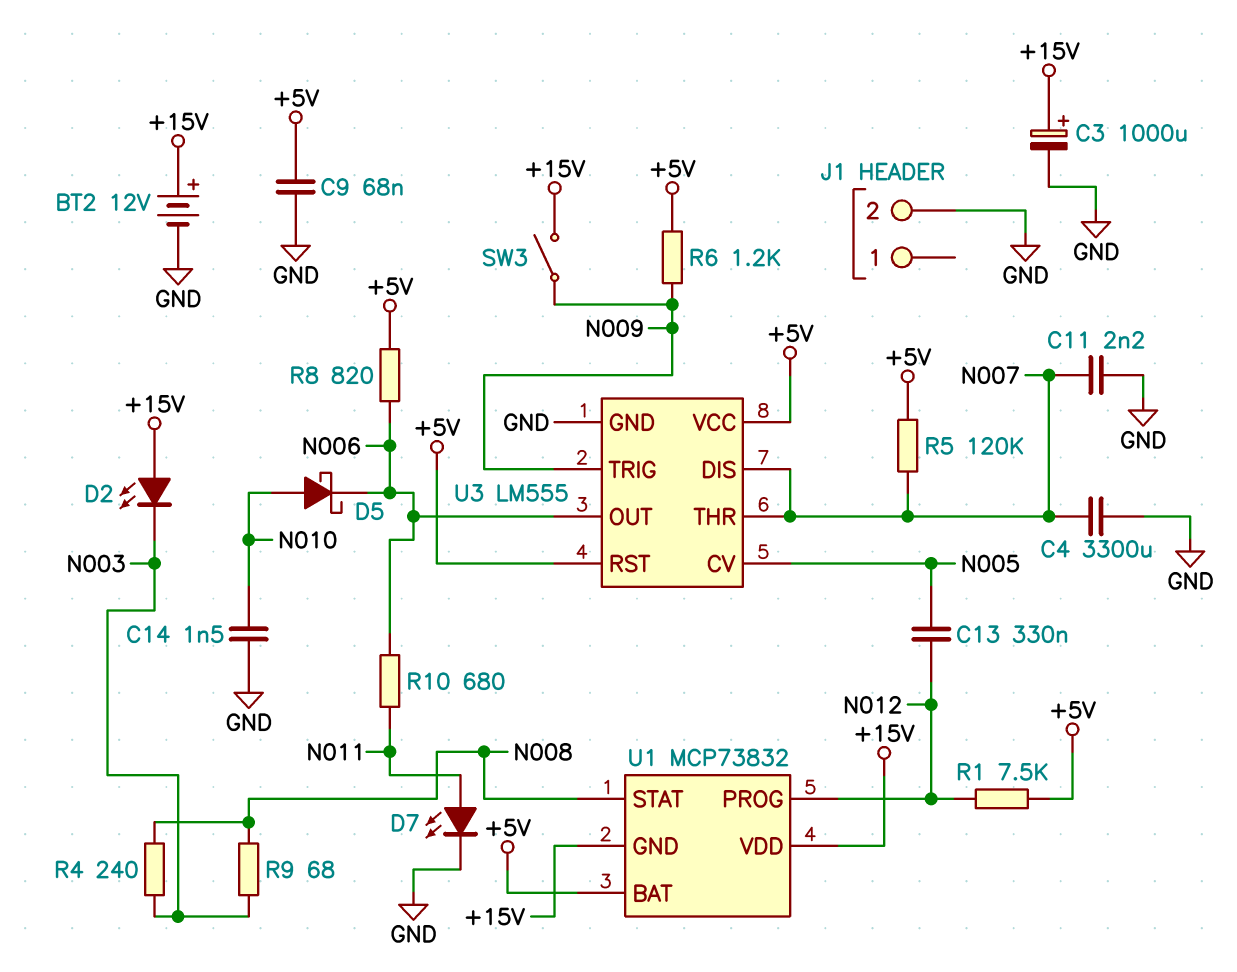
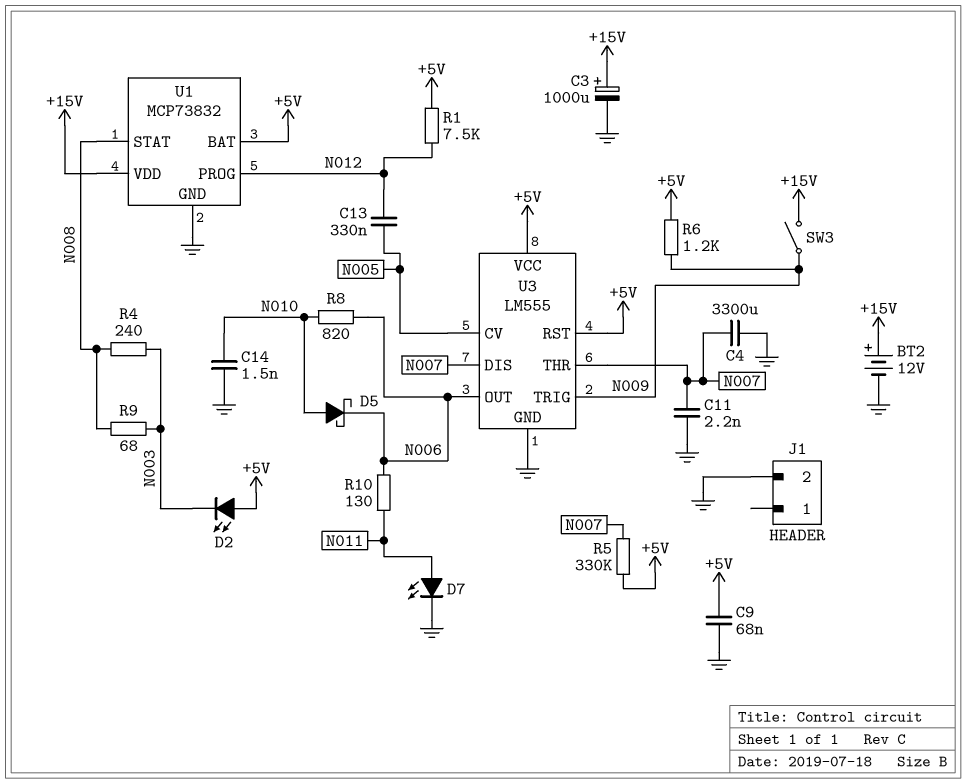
D2: LED (A +15V, K N003) -> LED (A +5V, K N003)
R5: 120k (+5V, N007) -> 330k (+5V, N007)
R8: 820 (+5V, N006) -> 820 (N006, N010)
R10: 680 (N006, N011) -> 130 (N006, N011)
U1 pin GND: +15V -> GND

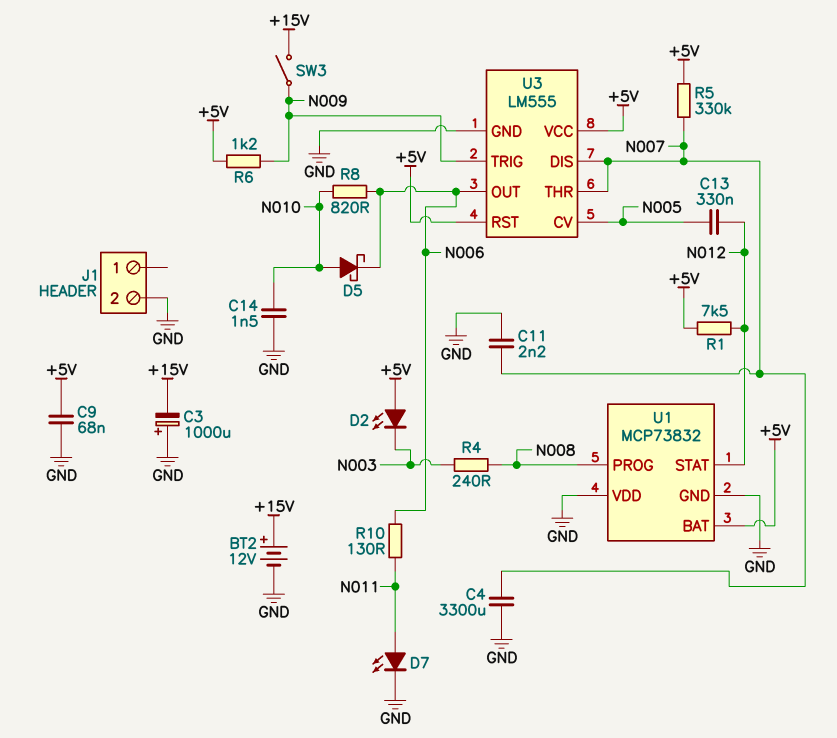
C3: 1000uF (plus +15V, minus GND) -> 1000uF (plus GND, minus +15V)
R9: 68 (N003, N008) -> none
U1 pin PROG: N012 -> N008
U1 pin STAT: N008 -> N012
U1 pin VDD: +15V -> GND

